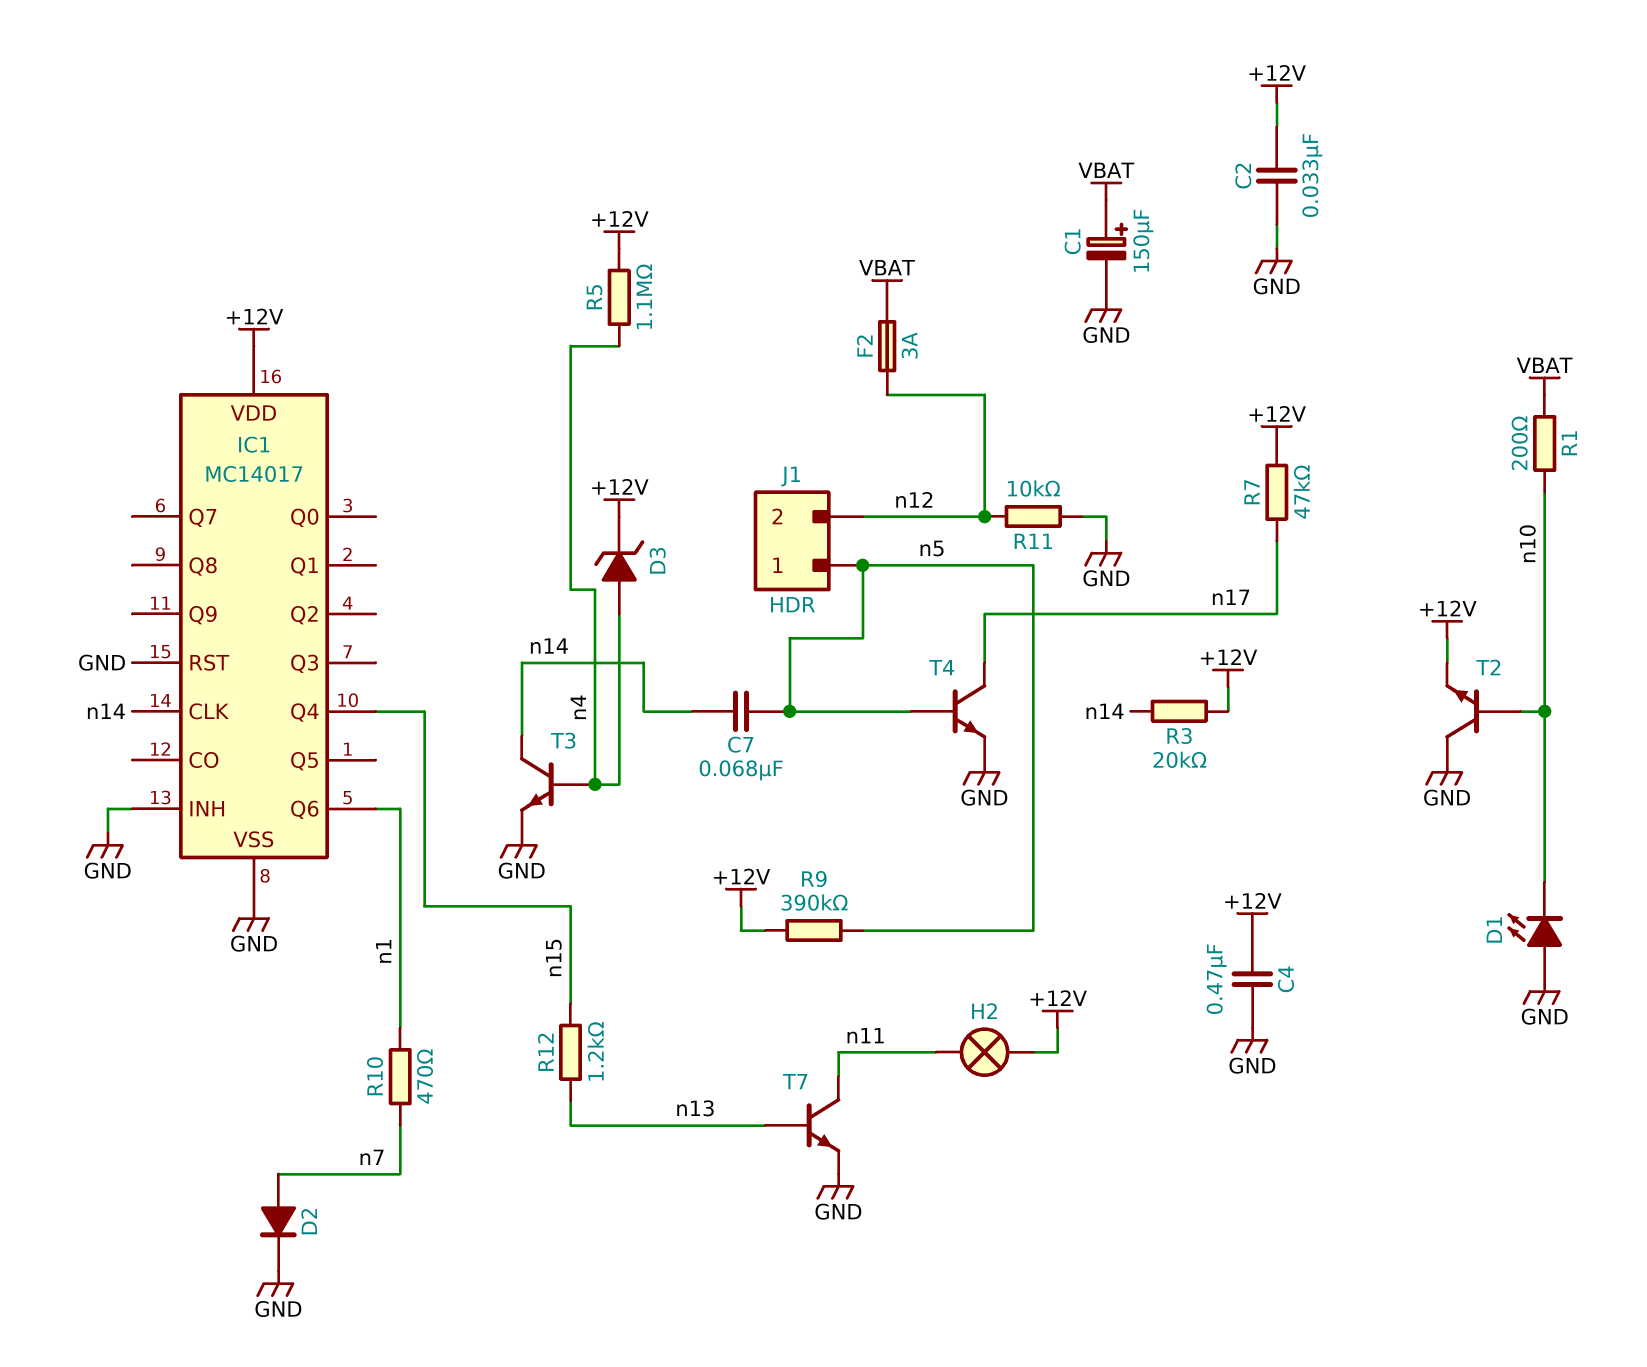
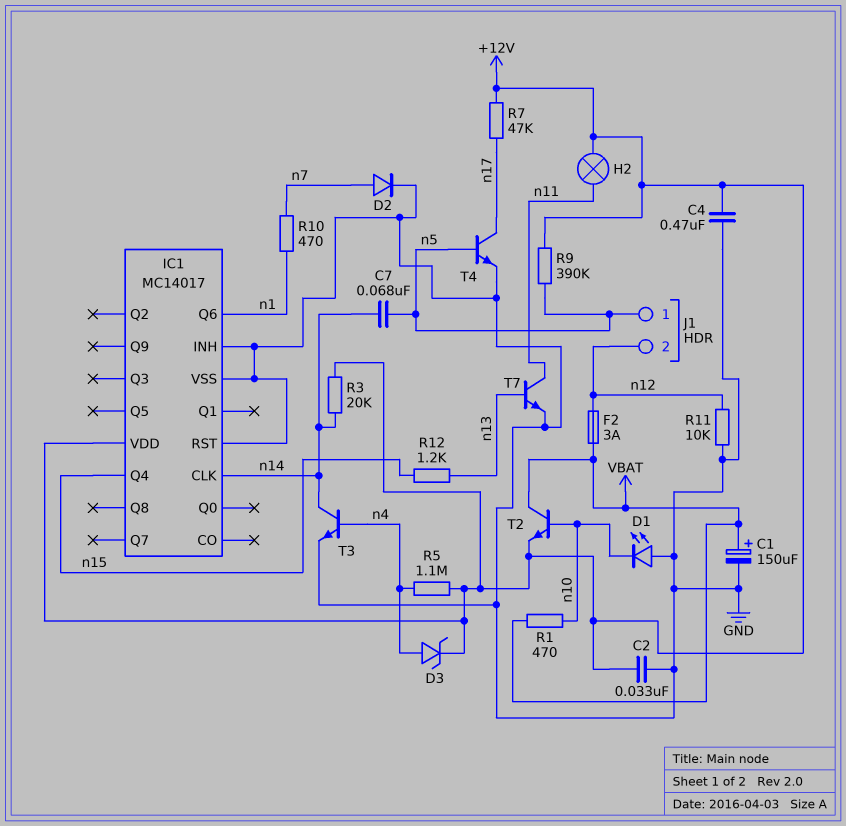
R1: 200 (VBAT, n10) -> 470 (VBAT, n10)
T2: NPN (B n10, C GND, E +12V) -> NPN (B n10, C VBAT, E +12V)

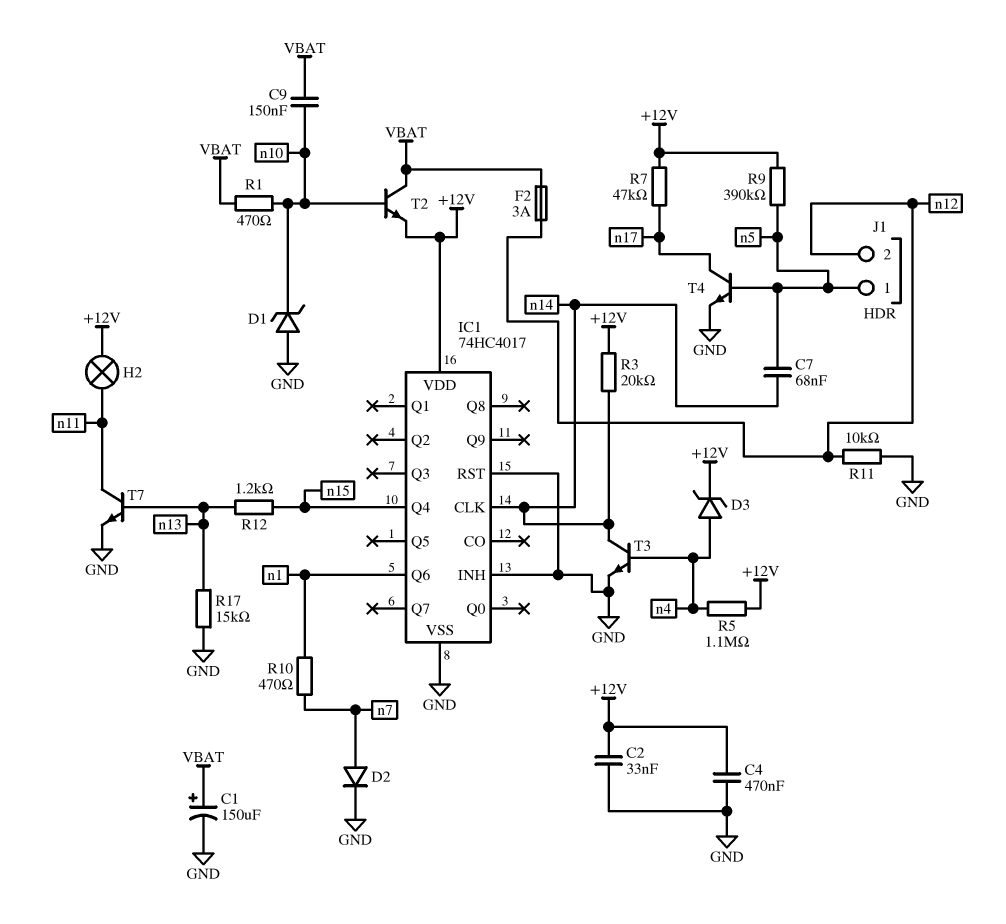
C9: none -> 150nF (VBAT, n10)
D1: LED (A GND, K n10) -> zener (A GND, K n10)
IC1: MC14017 -> 74HC4017
R17: none -> 15k (GND, n13)

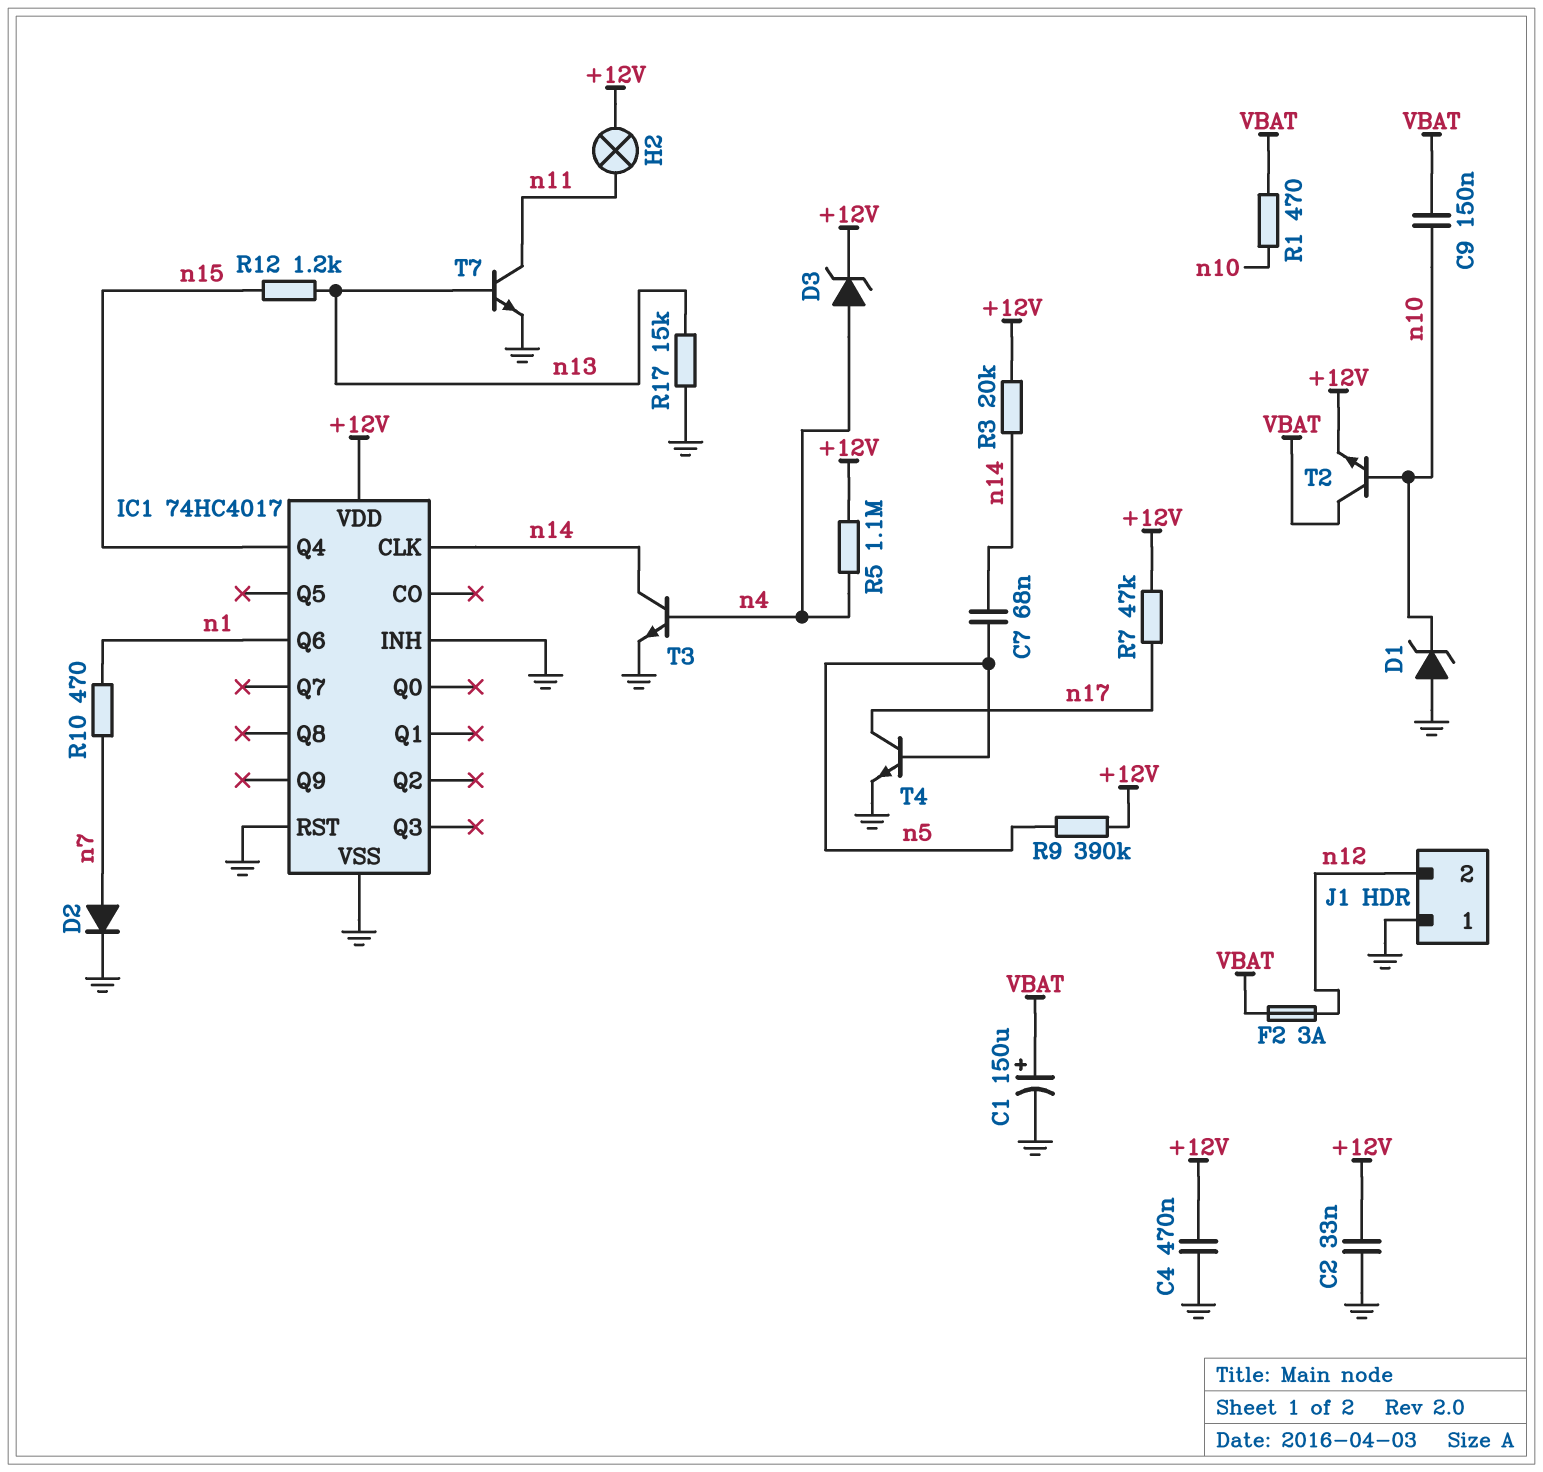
J1 pin 1: n5 -> GND
R11: 10k (GND, n12) -> none

